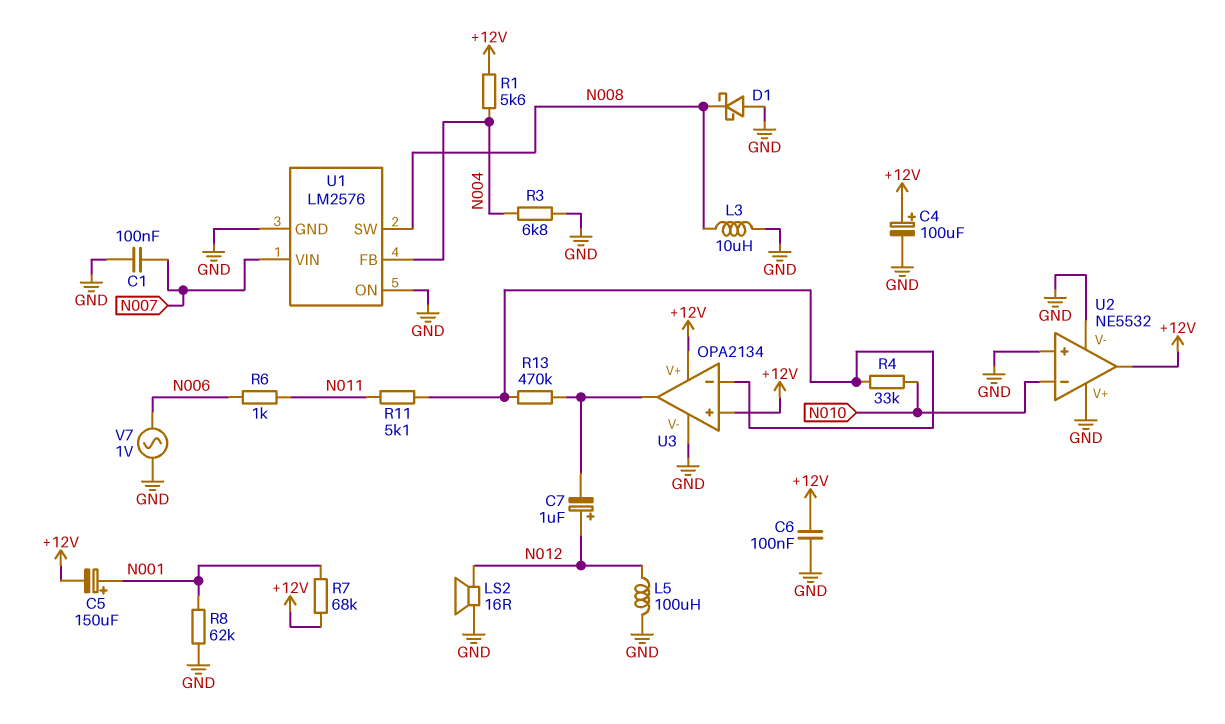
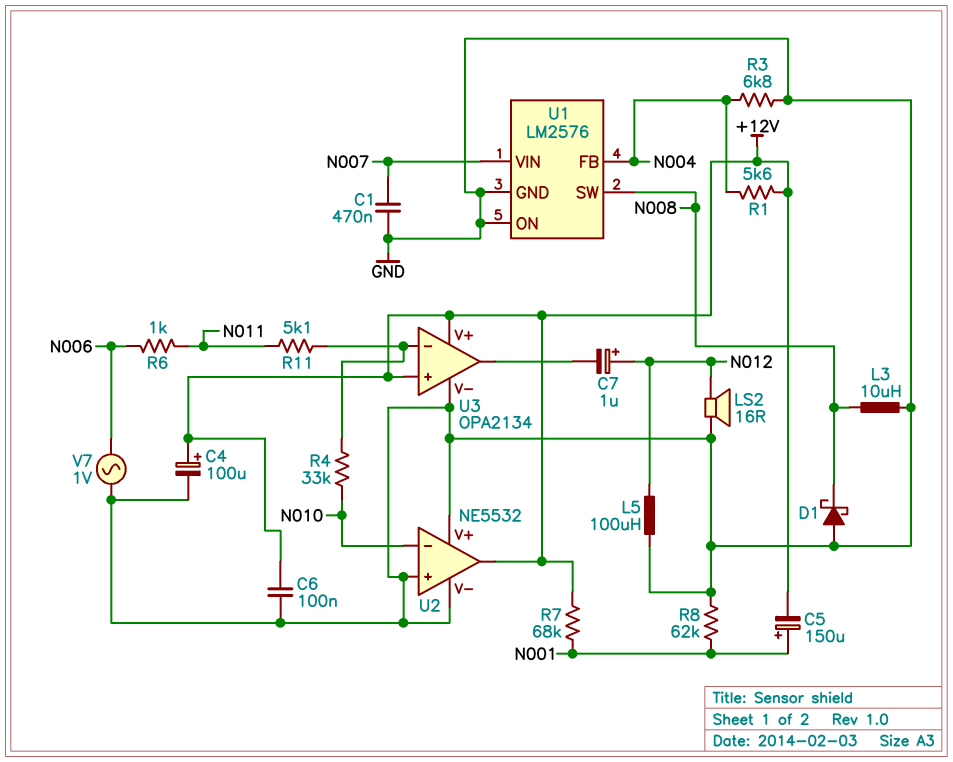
C1: 100nF (GND, N007) -> 470nF (GND, N007)
R13: 470k (U3/in-, U3/out) -> none

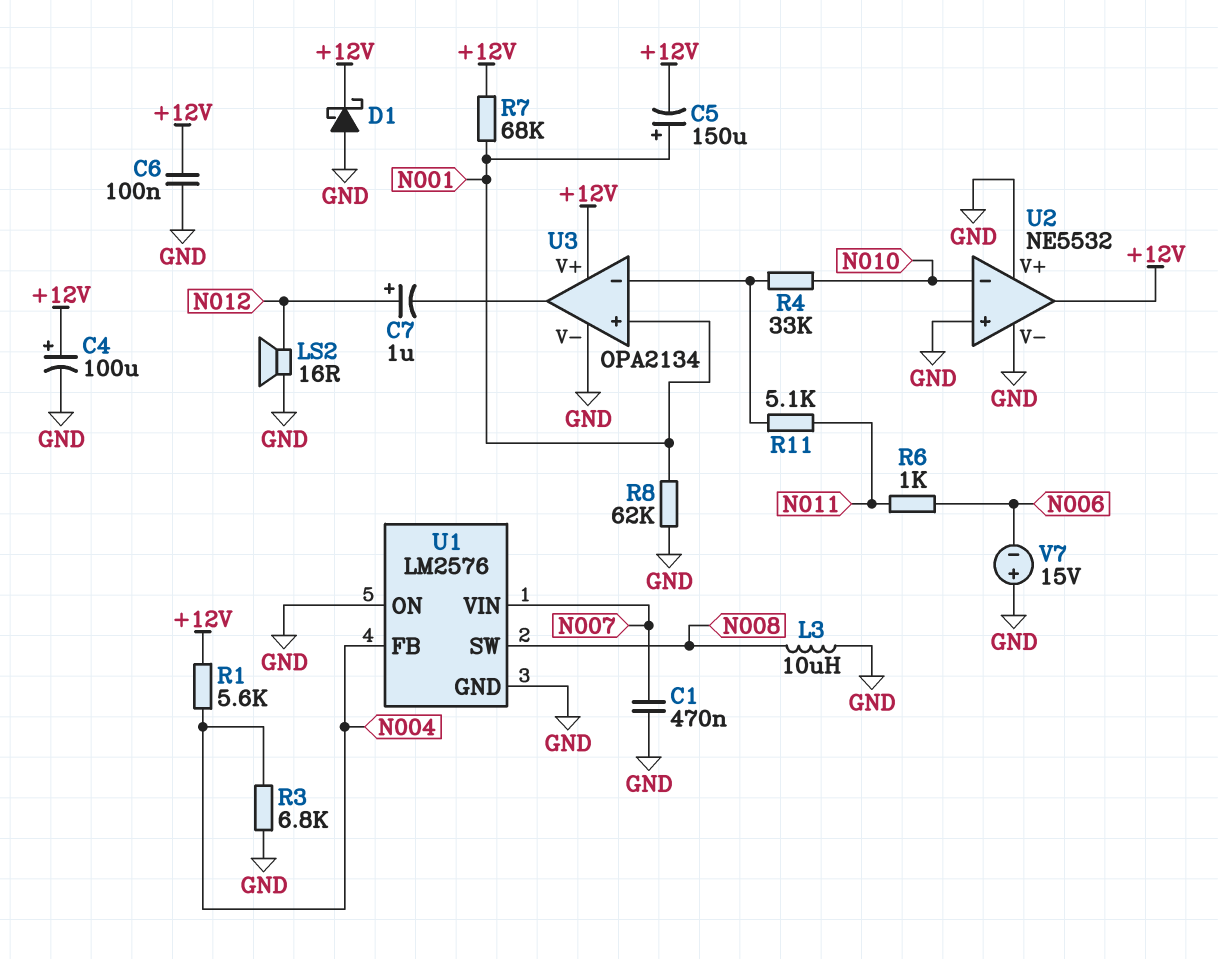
D1: schottky (A GND, K N008) -> schottky (A GND, K +12V)
L5: 100uH (GND, N012) -> none
U3 pin in+: +12V -> N001
V7: AC 1V (GND, N006) -> 15V (plus GND, minus N006)

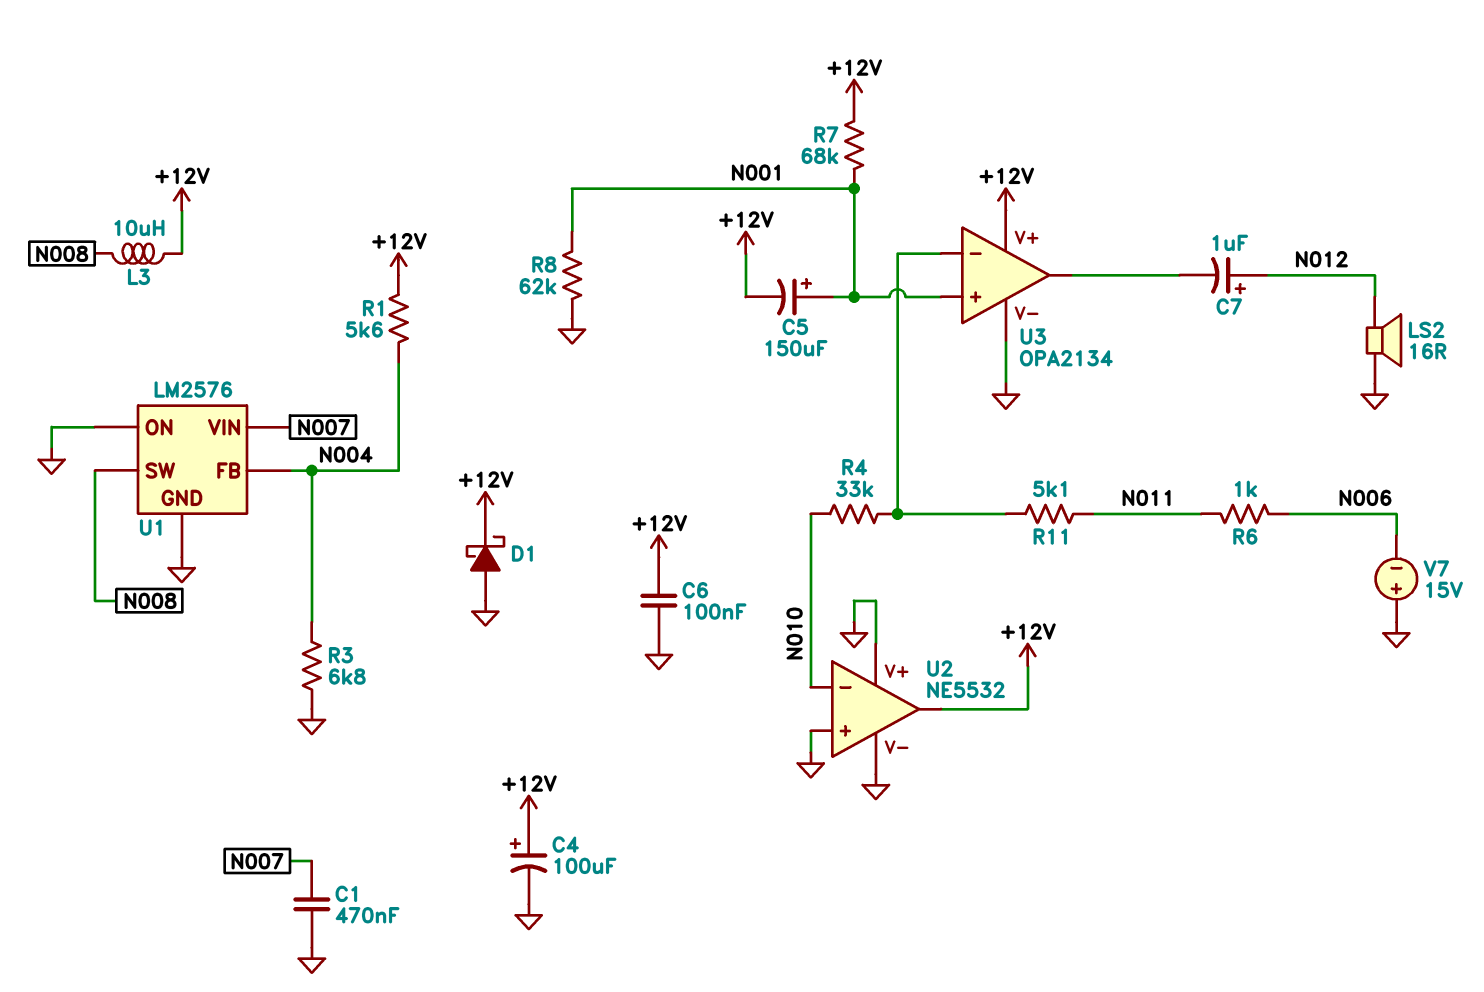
L3: 10uH (GND, N008) -> 10uH (+12V, N008)

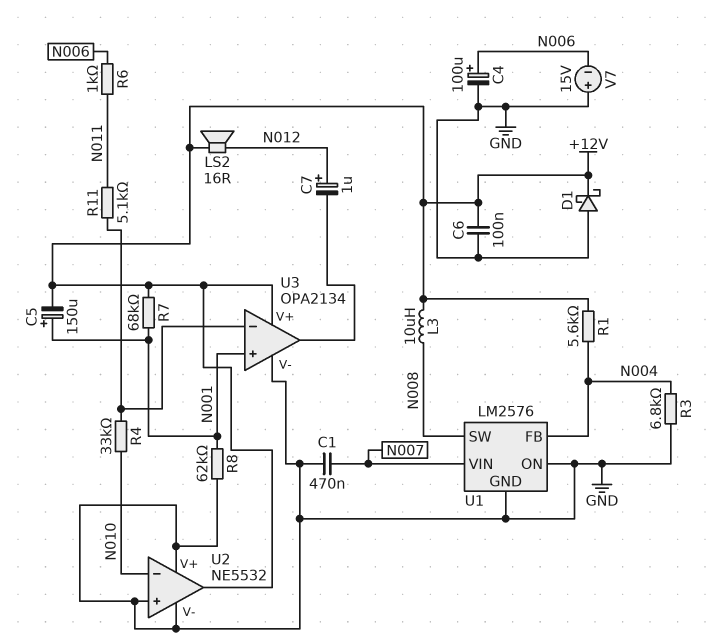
C4: 100uF (plus +12V, minus GND) -> 100uF (plus N006, minus GND)
LS2: speaker 16R (GND, N012) -> speaker 16R (+12V, N012)

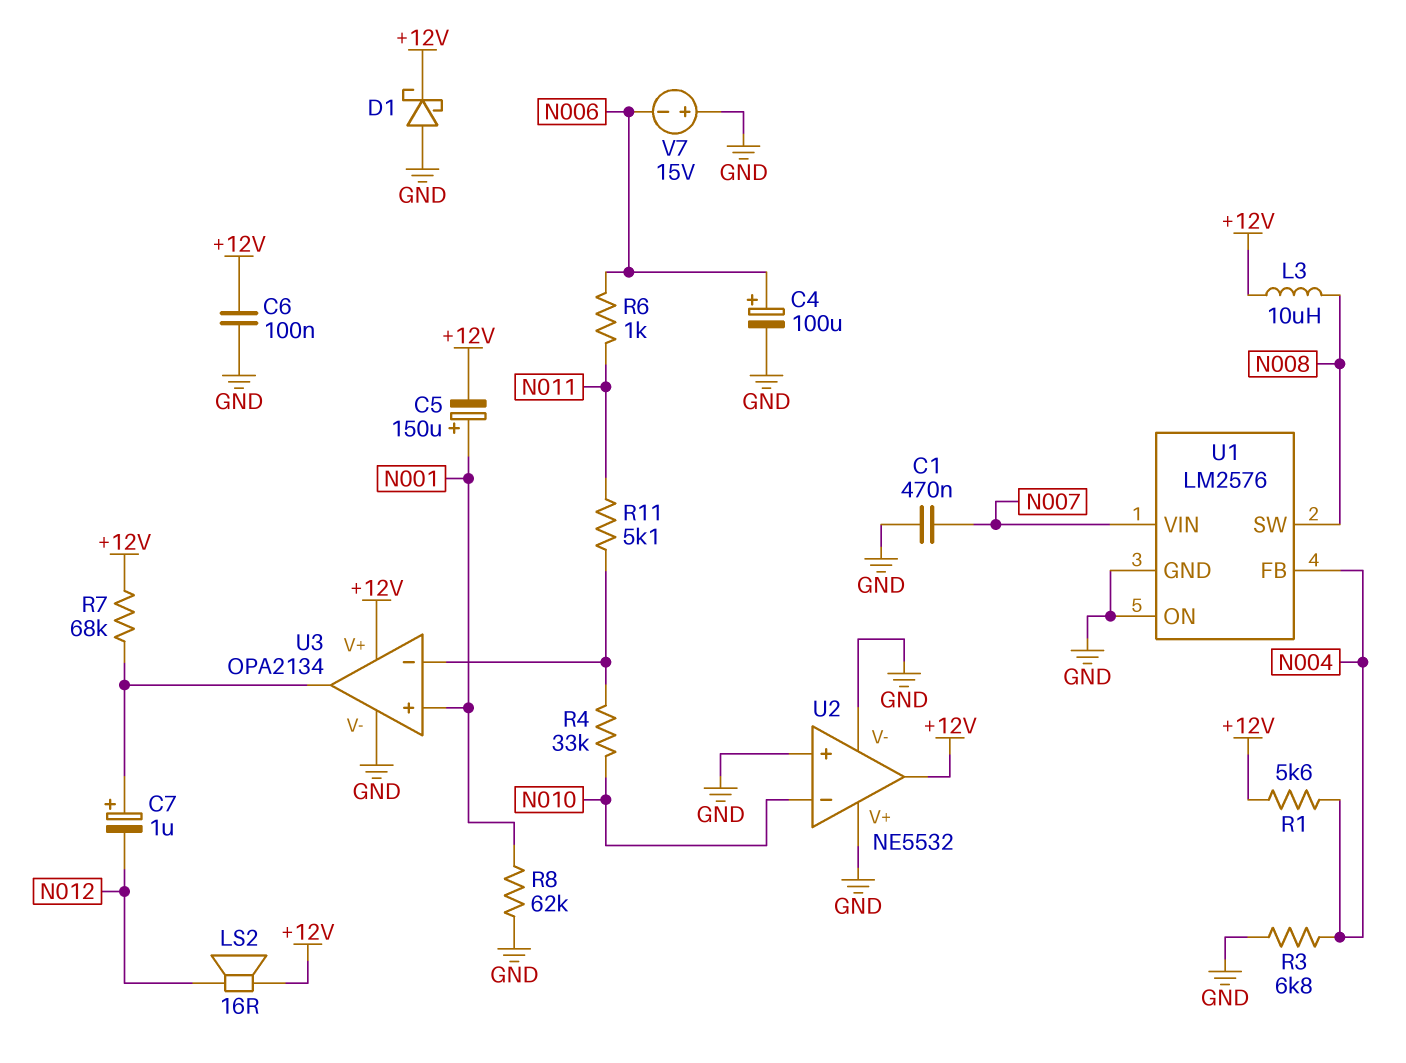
C7: 1uF (plus N012, minus U3/out) -> 1uF (plus U3/out, minus N012)
R7: 68k (+12V, N001) -> 68k (+12V, U3/out)

